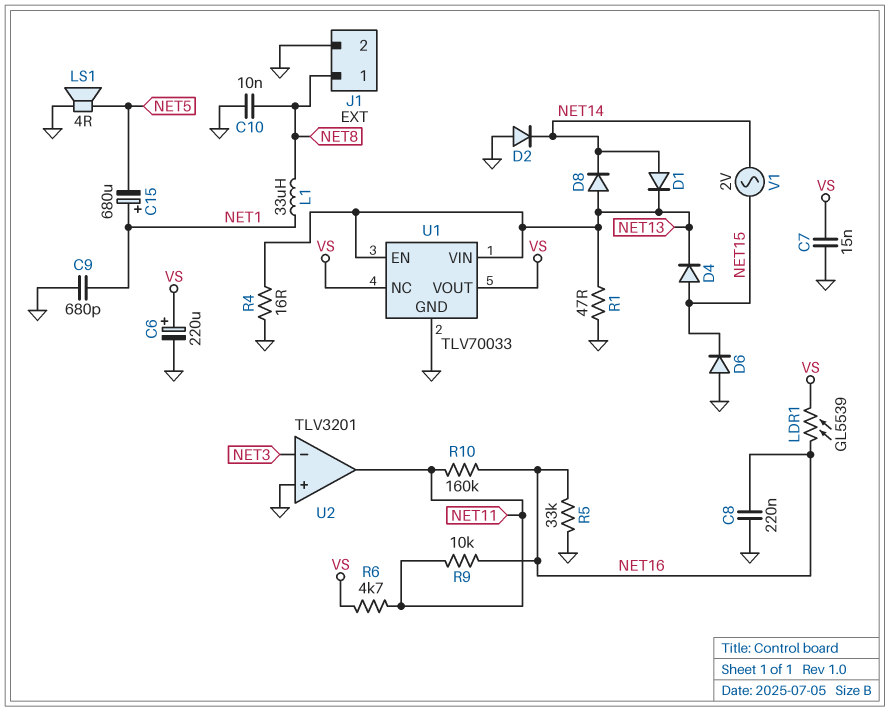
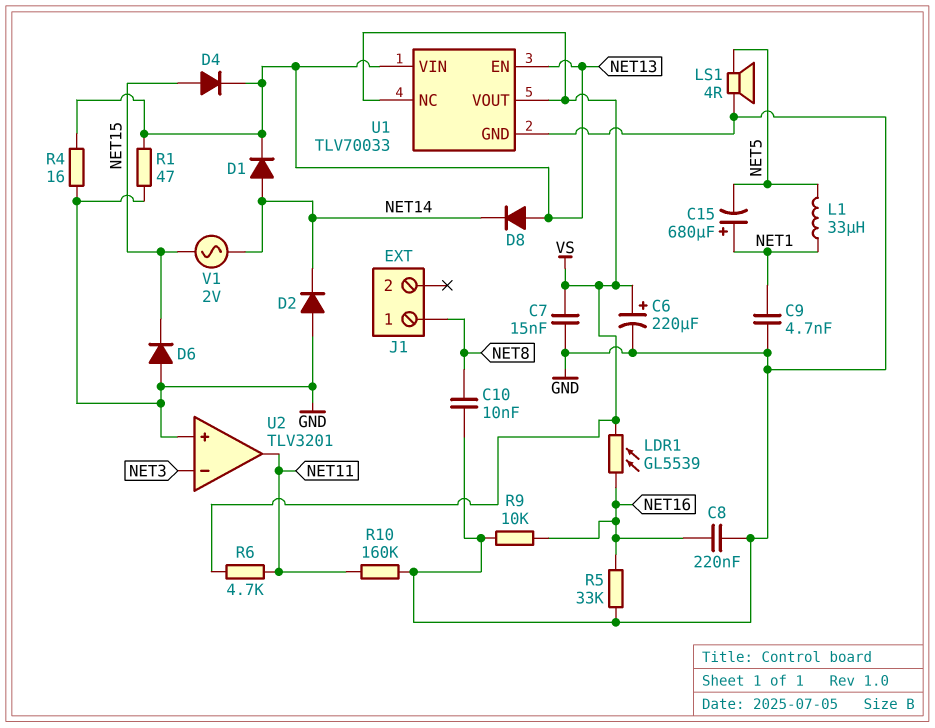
C9: 680pF (GND, NET1) -> 4.7nF (GND, NET1)
J1 pin 2: GND -> none
L1: 33uH (NET1, NET8) -> 33uH (NET1, NET5)
R9: 10k (NET11, NET16) -> 10k (GND, NET16)
R10: 160k (NET11, NET16) -> 160k (GND, NET11)

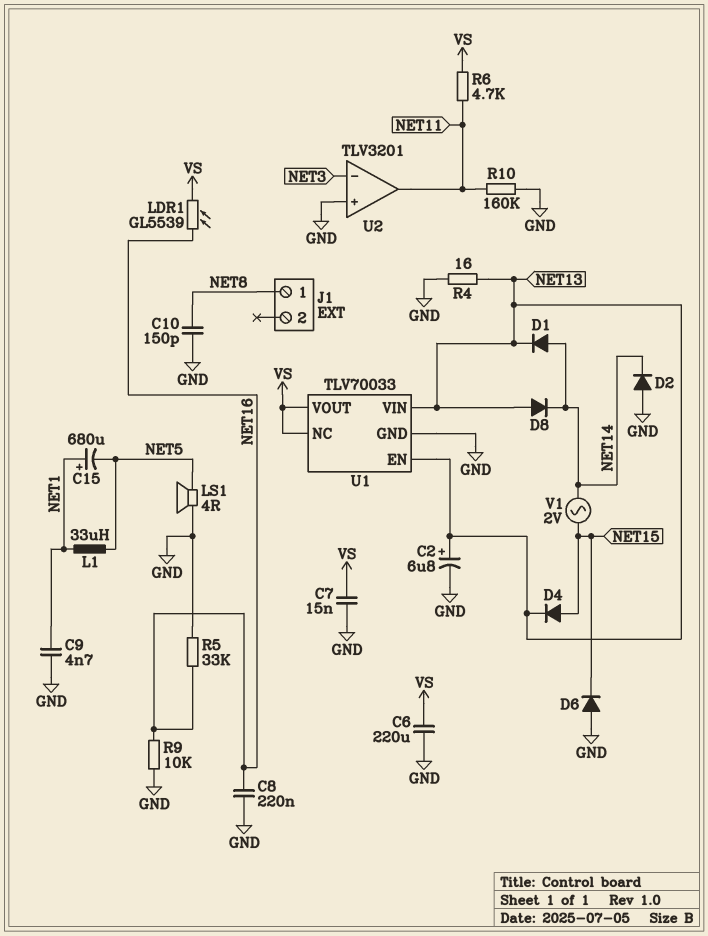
C2: none -> 6.8uF (plus NET13, minus GND)
C6: 220uF (plus VS, minus GND) -> 220uF (GND, VS)
C10: 10nF (GND, NET8) -> 150pF (GND, NET8)
R1: 47 (GND, NET13) -> none

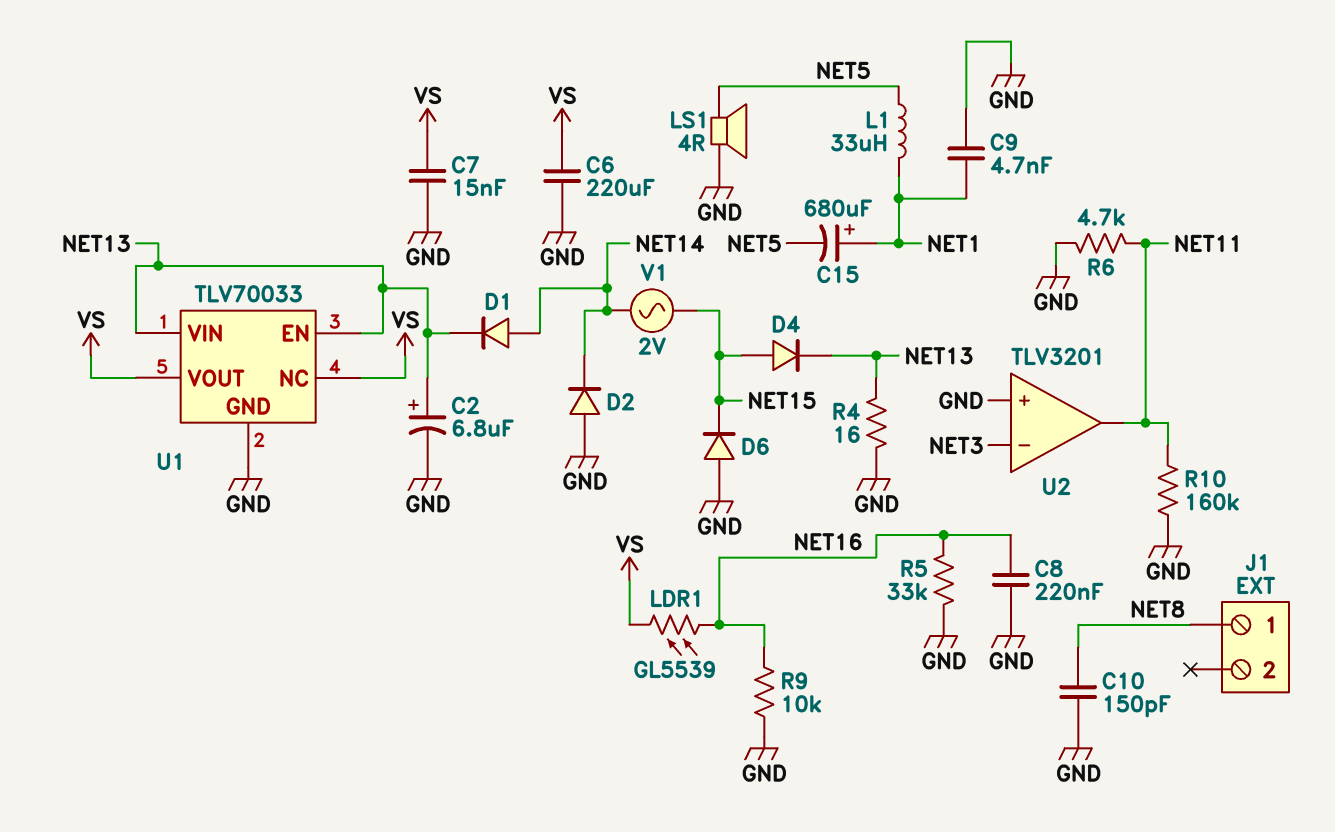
D8: diode (A NET13, K NET14) -> none
R6: 4.7k (NET11, VS) -> 4.7k (GND, NET11)

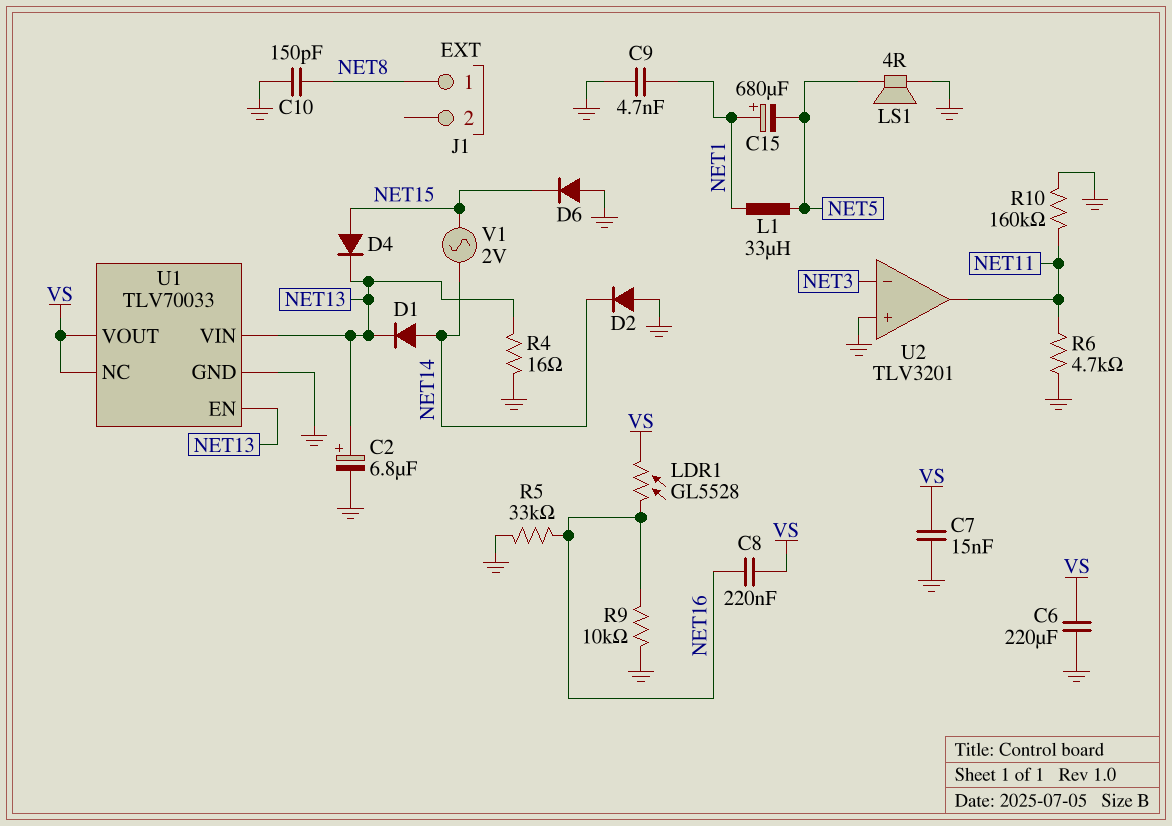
C8: 220nF (GND, NET16) -> 220nF (NET16, VS)
LDR1: GL5539 (NET16, VS) -> GL5528 (NET16, VS)

